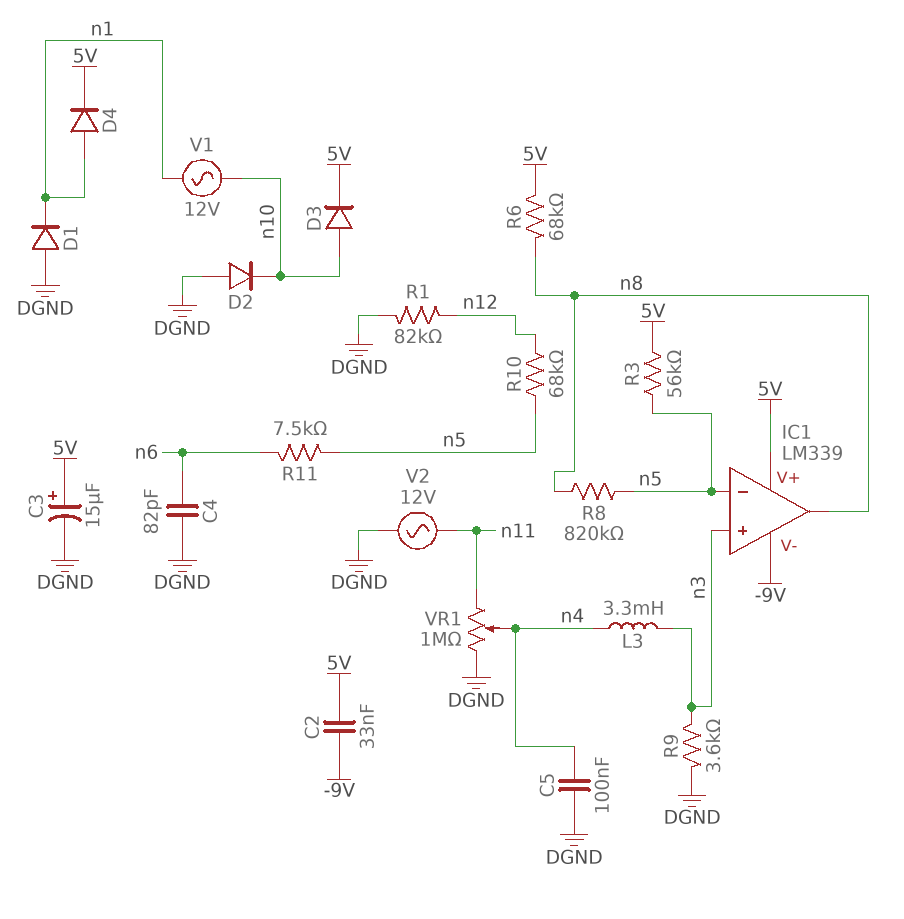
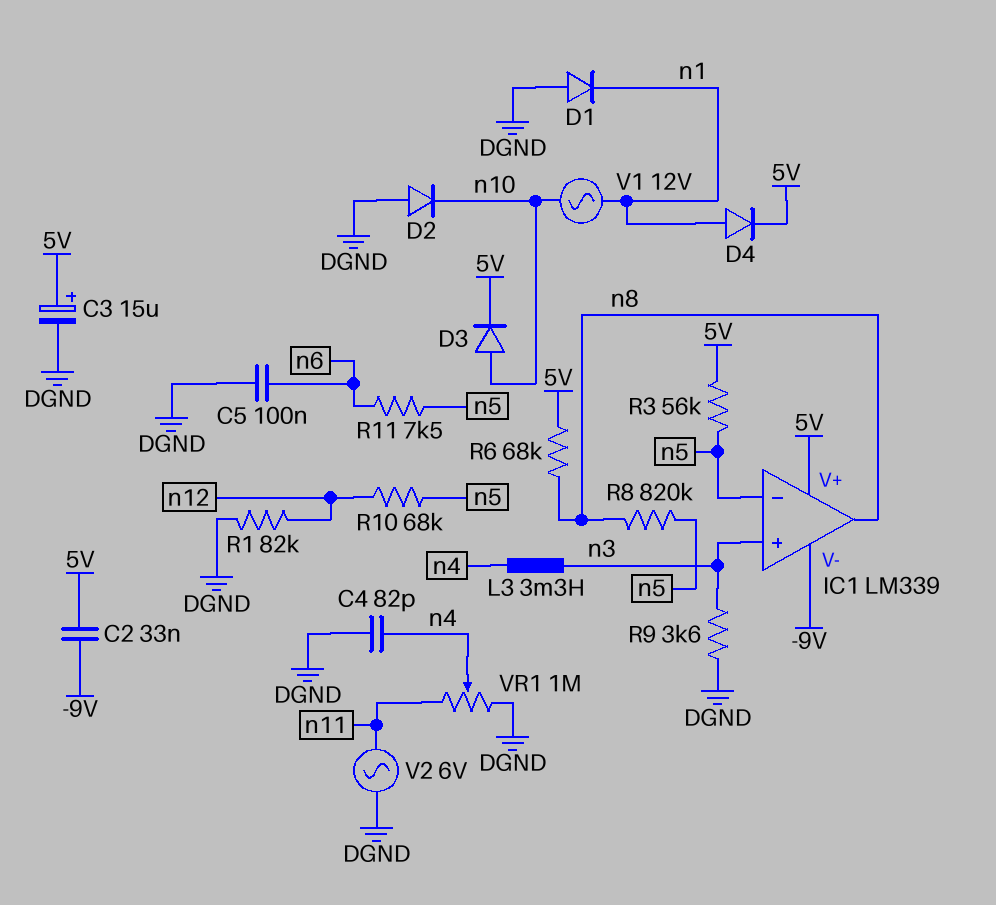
C4: 82pF (DGND, n6) -> 82pF (DGND, n4)
C5: 100nF (DGND, n4) -> 100nF (DGND, n6)
V2: AC 12V (DGND, n11) -> AC 6V (DGND, n11)

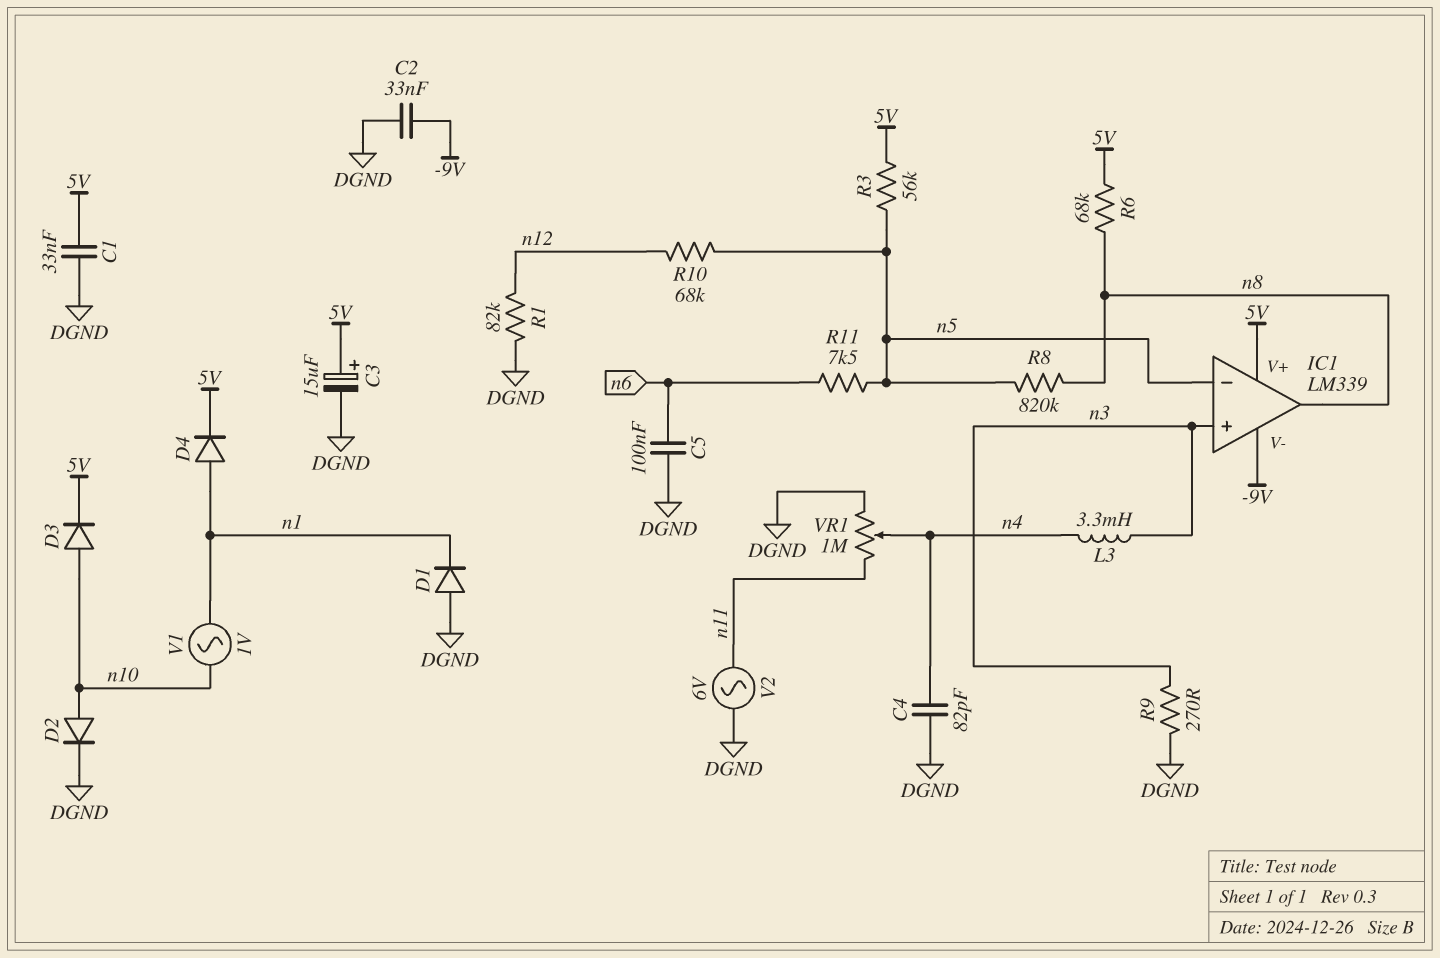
C1: none -> 33nF (5V, DGND)
C2: 33nF (-9V, 5V) -> 33nF (-9V, DGND)
D2: diode (A DGND, K n10) -> diode (A n10, K DGND)
R9: 3.6k (DGND, n3) -> 270 (DGND, n3)
V1: AC 12V (n1, n10) -> AC 1V (n1, n10)

